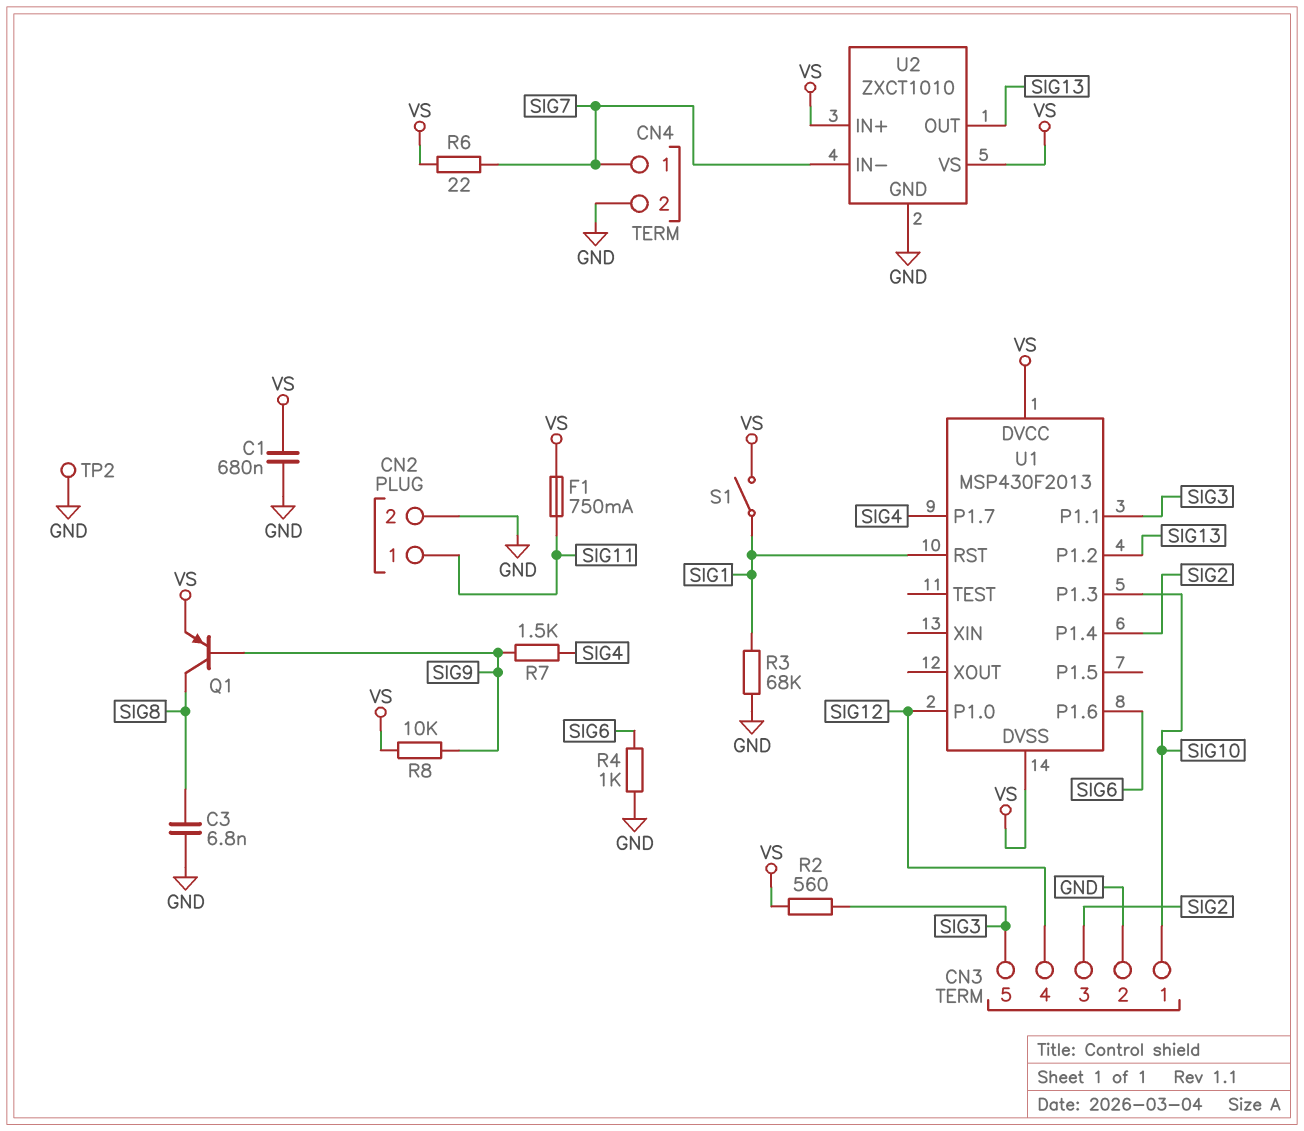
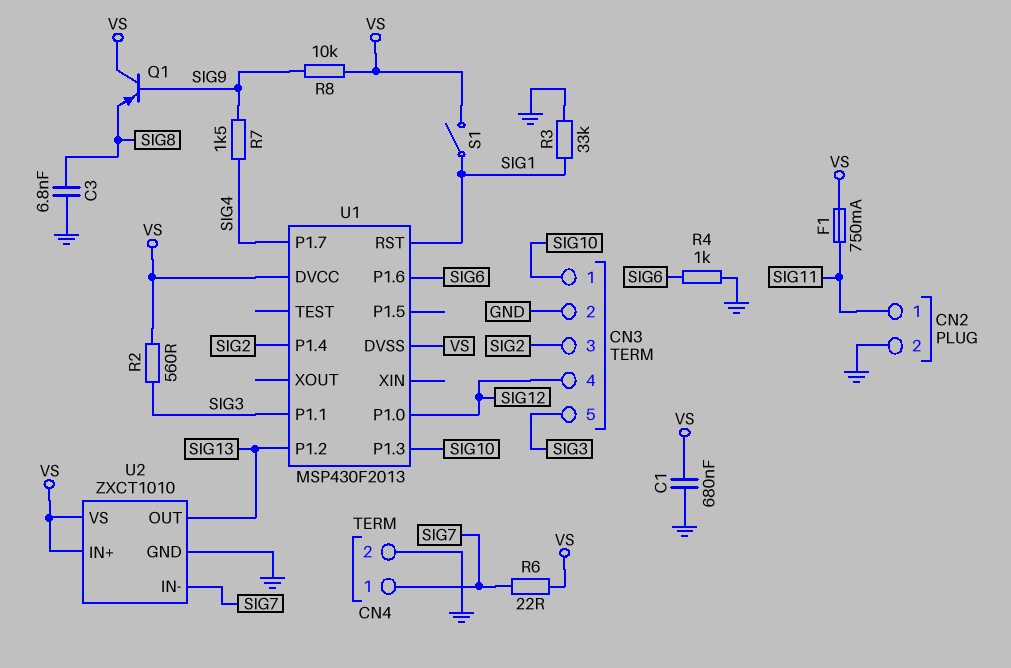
Q1: PNP (B SIG9, C SIG8, E VS) -> PNP (B SIG9, C VS, E SIG8)
R3: 68k (GND, SIG1) -> 33k (GND, SIG1)
TP2: test point (GND) -> none

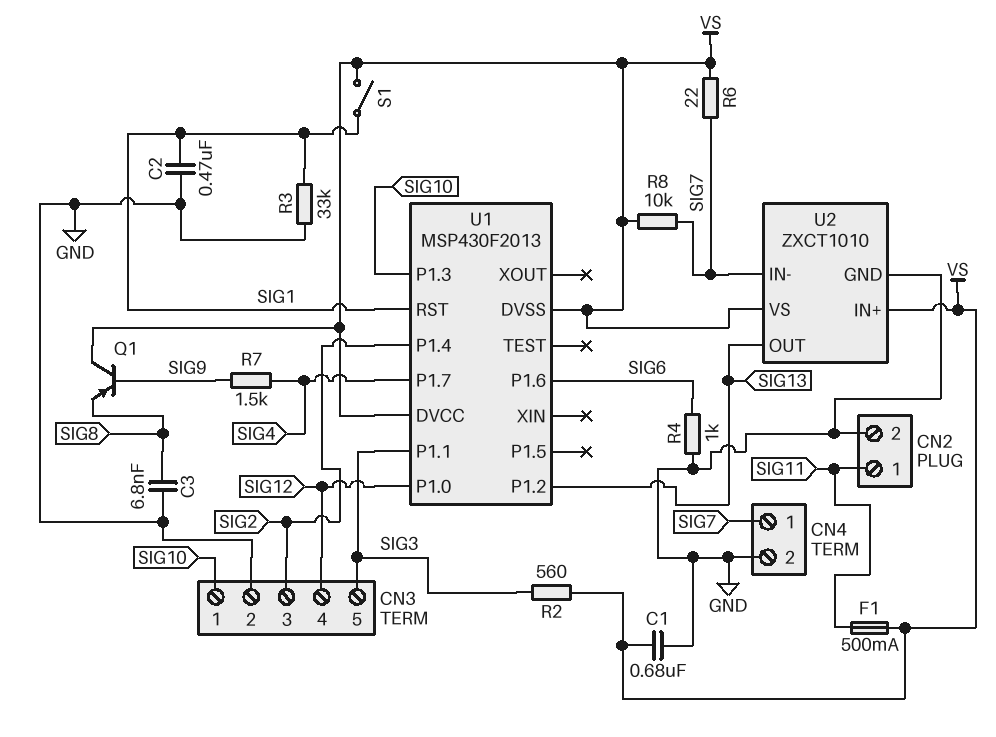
C2: none -> 470nF (GND, SIG1)
F1: 750mA (SIG11, VS) -> 500mA (SIG11, VS)
R8: 10k (SIG9, VS) -> 10k (SIG7, VS)

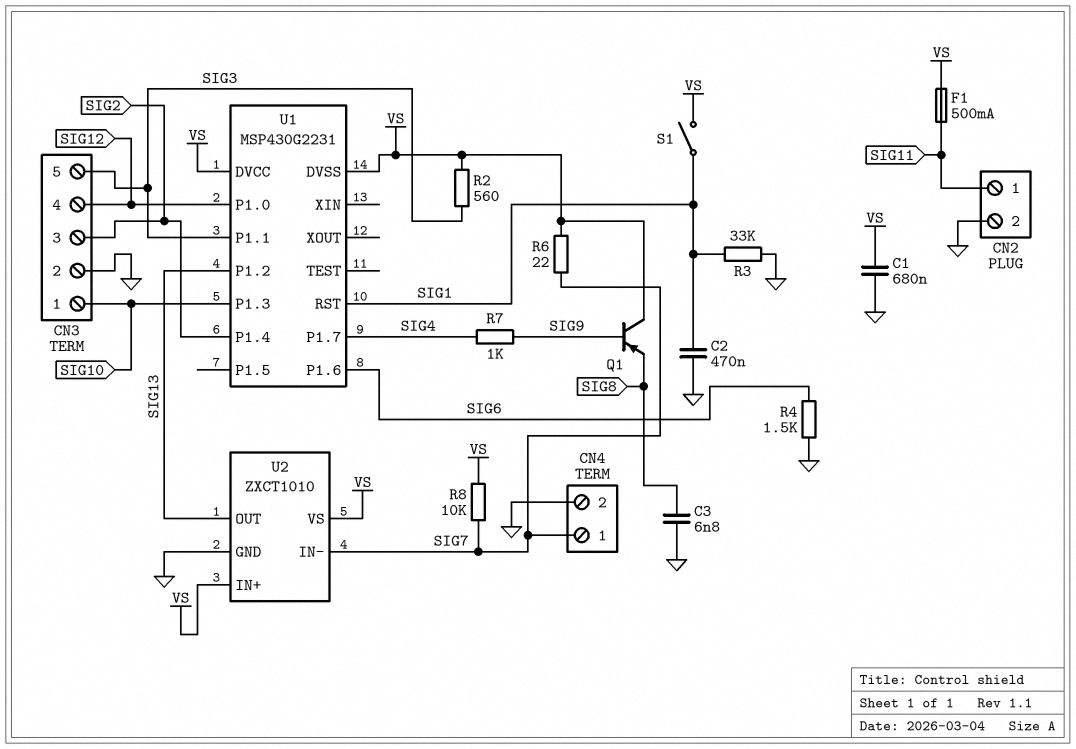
R4: 1k (GND, SIG6) -> 1.5k (GND, SIG6)
R7: 1.5k (SIG4, SIG9) -> 1k (SIG4, SIG9)
U1: MSP430F2013 -> MSP430G2231

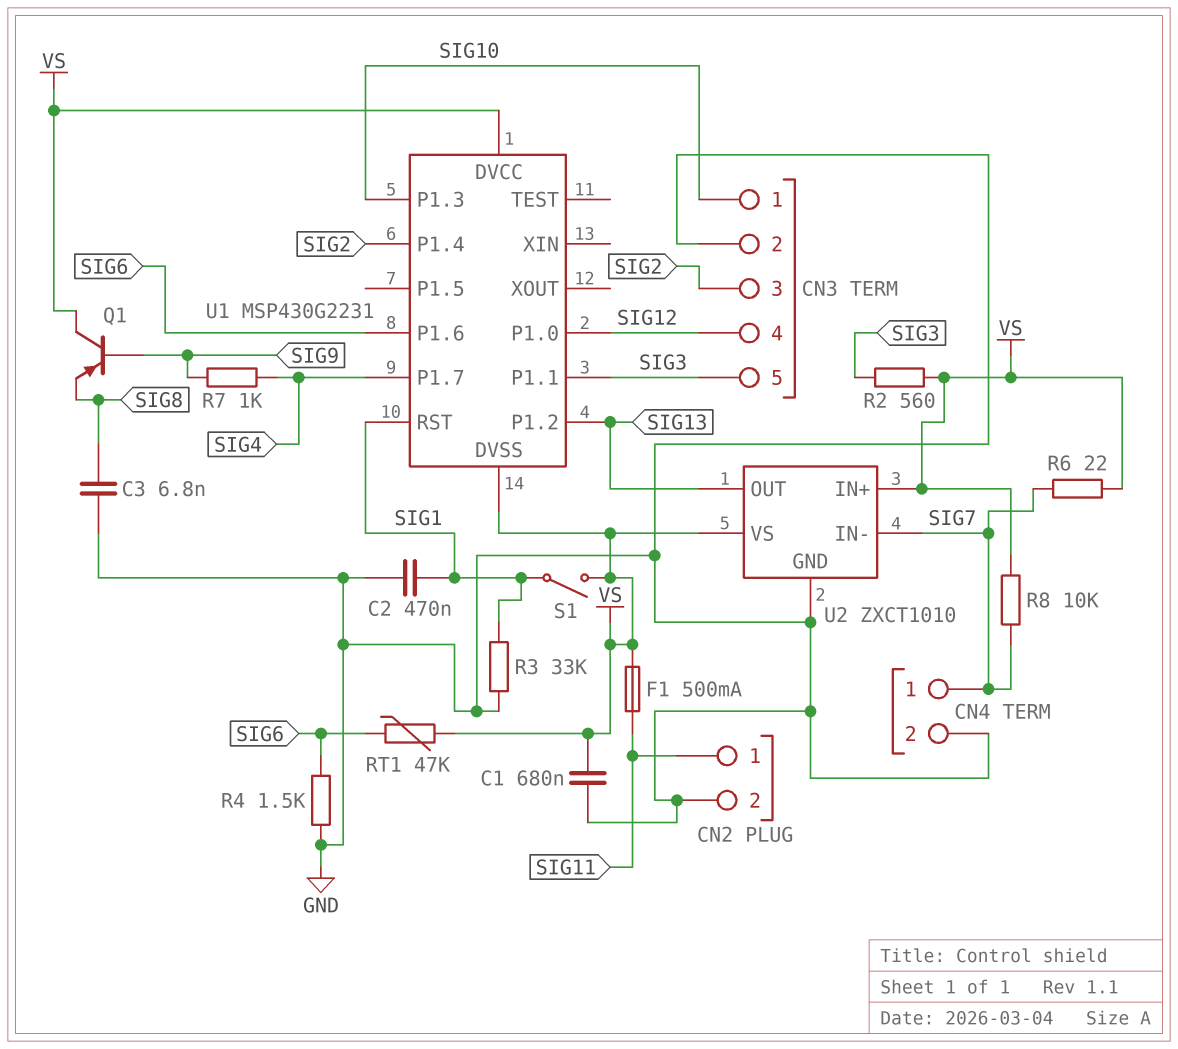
RT1: none -> 47k (SIG6, VS)

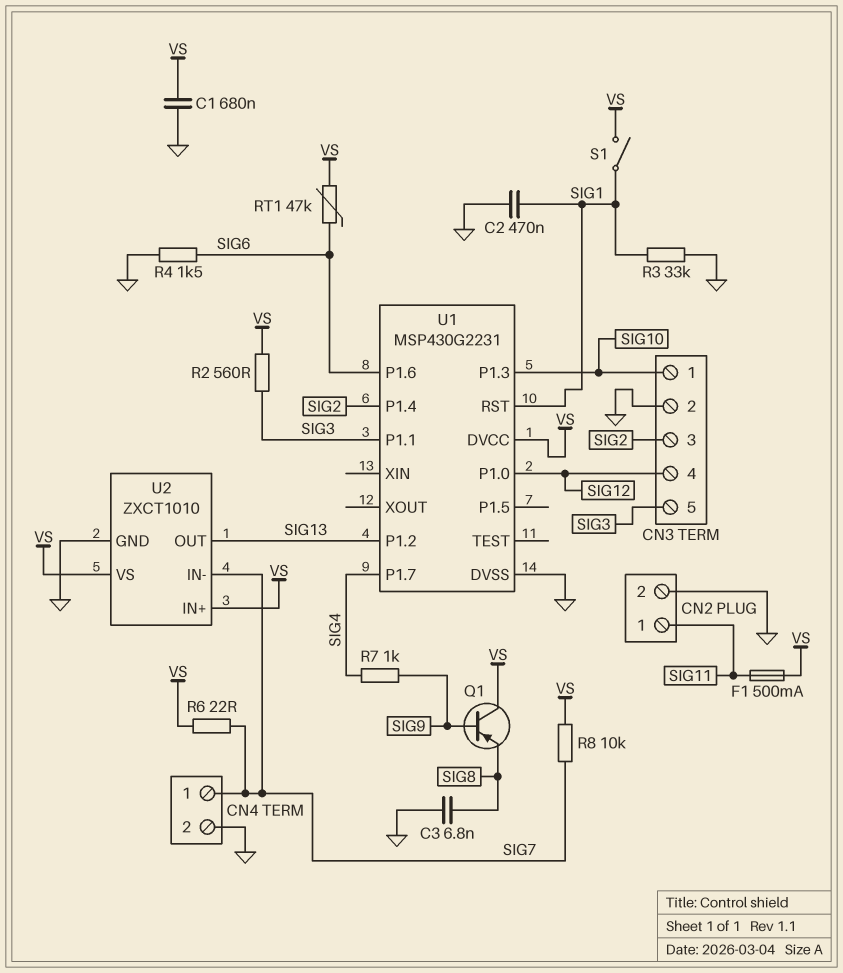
U1 pin DVSS: VS -> GND

